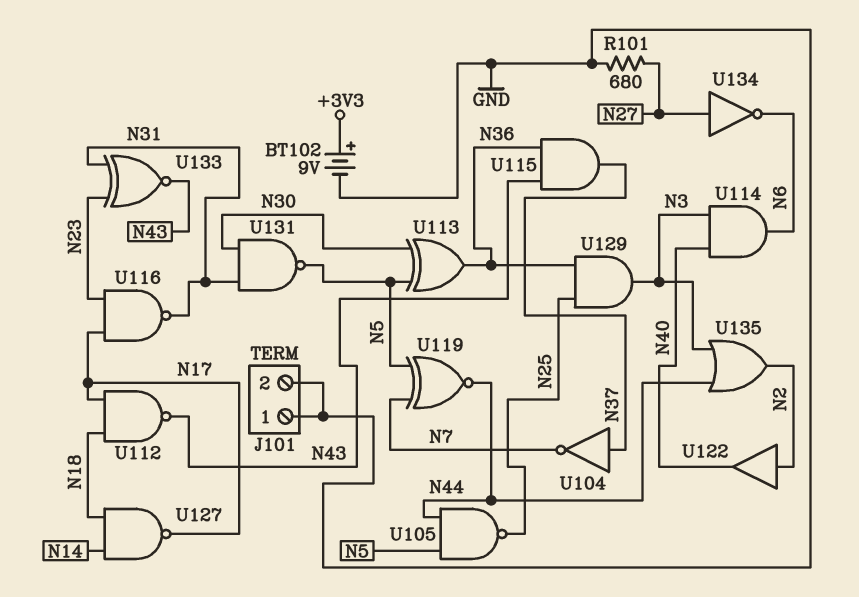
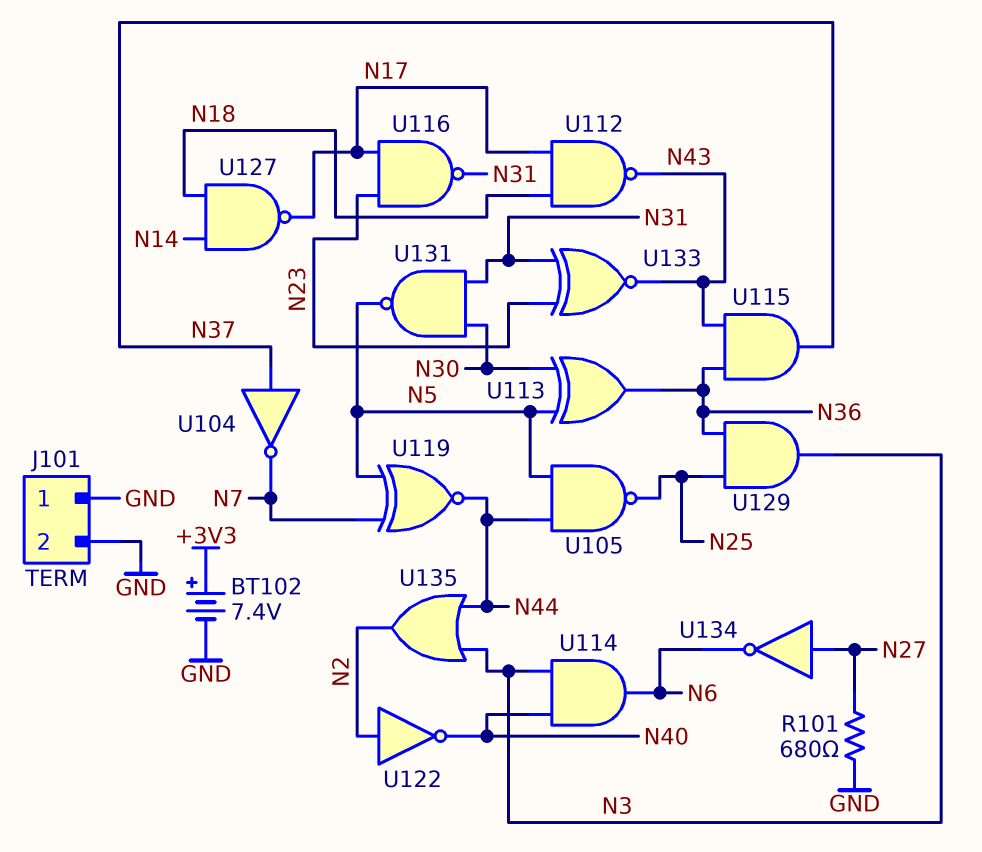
BT102: 9V (plus +3V3, minus GND) -> 7.4V (plus +3V3, minus GND)
U122: buffer (in N2, out N40) -> NOT (in N2, out N40)

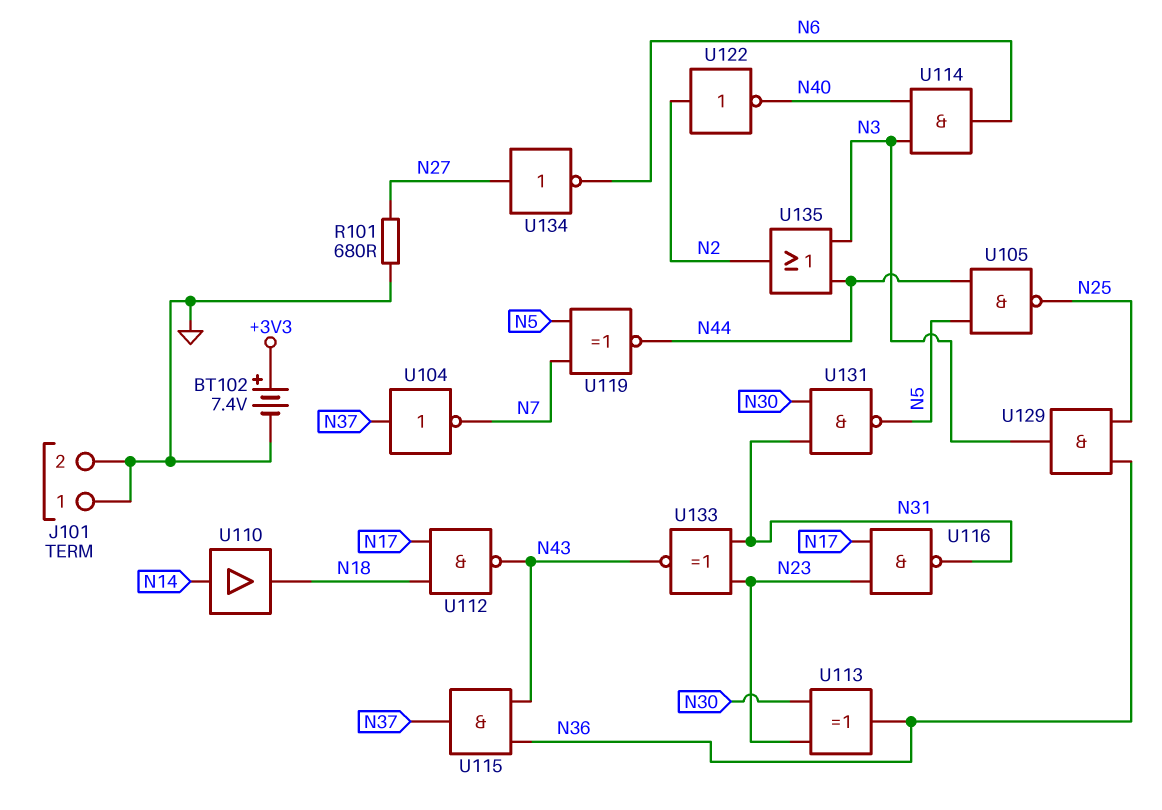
U110: none -> buffer (in N14, out N18)
U113: XOR (in N5, in N30, out N36) -> XOR (in N23, in N30, out N36)
U127: NAND (in N14, in N18, out N17) -> none

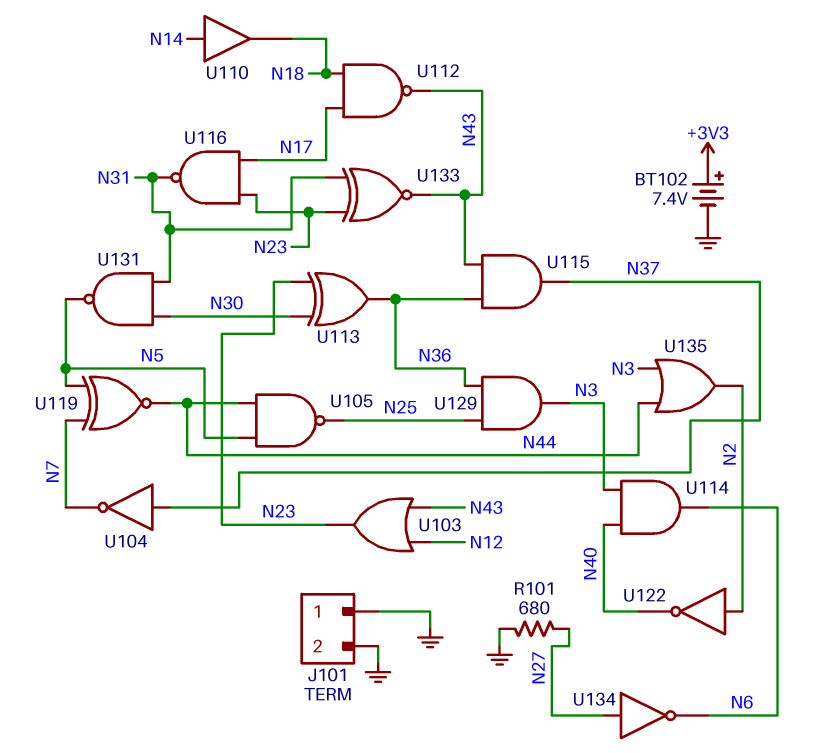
U103: none -> OR (in N12, in N43, out N23)

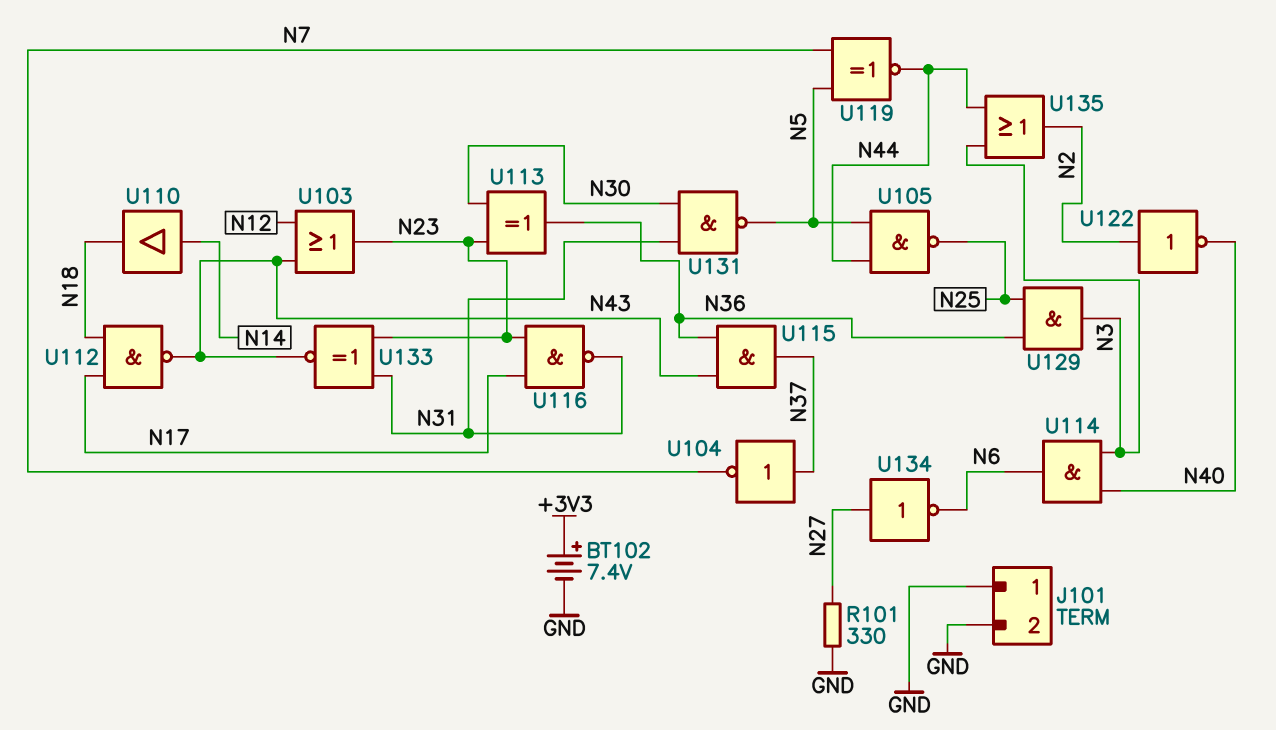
R101: 680 (GND, N27) -> 330 (GND, N27)

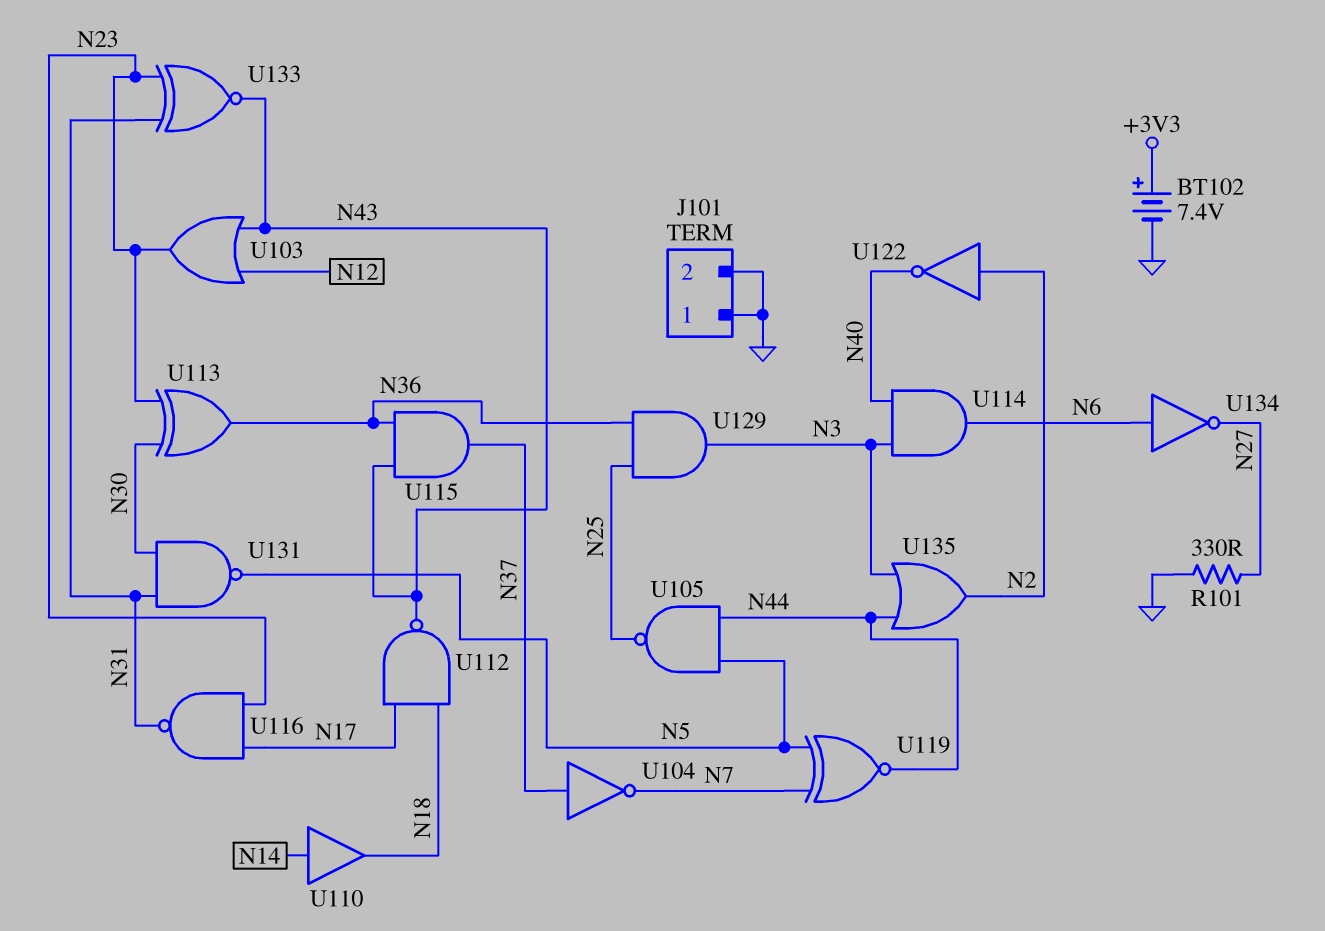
U134: NOT (in N27, out N6) -> NOT (in N6, out N27)

